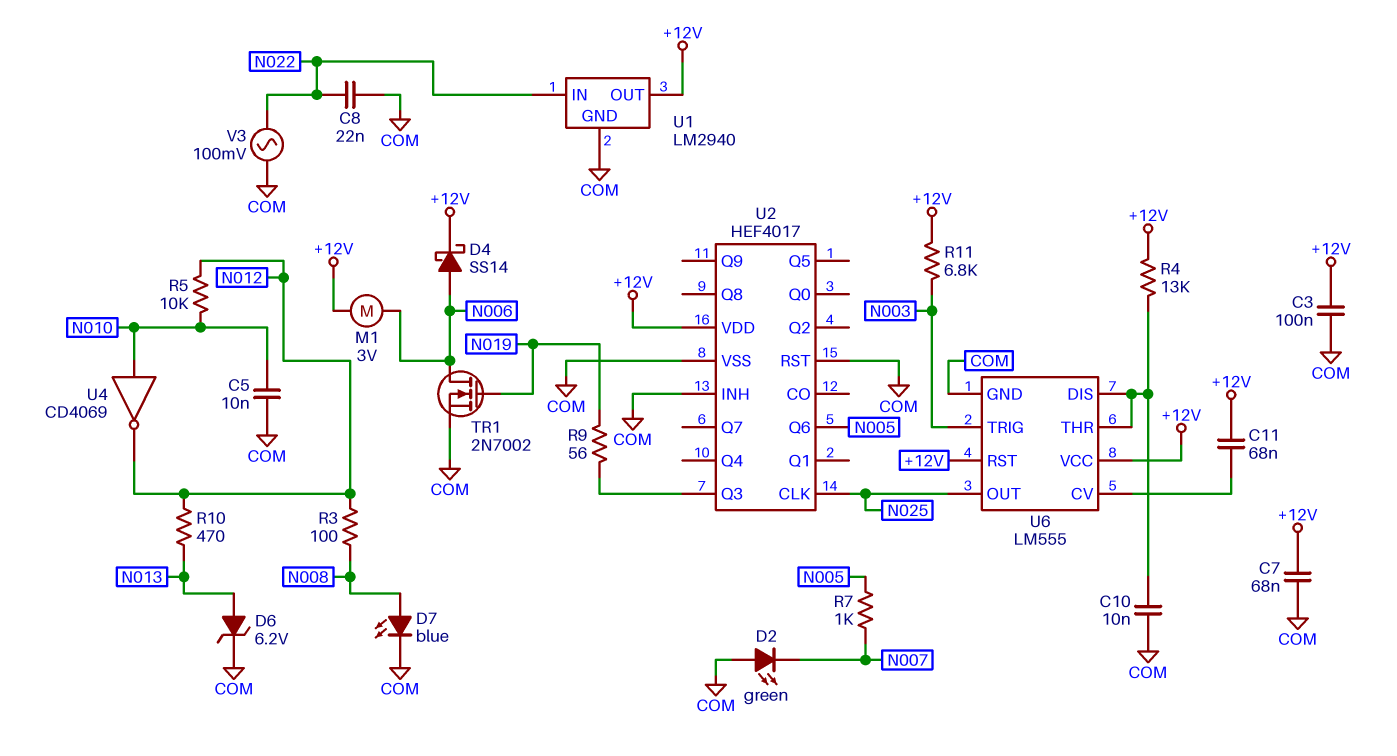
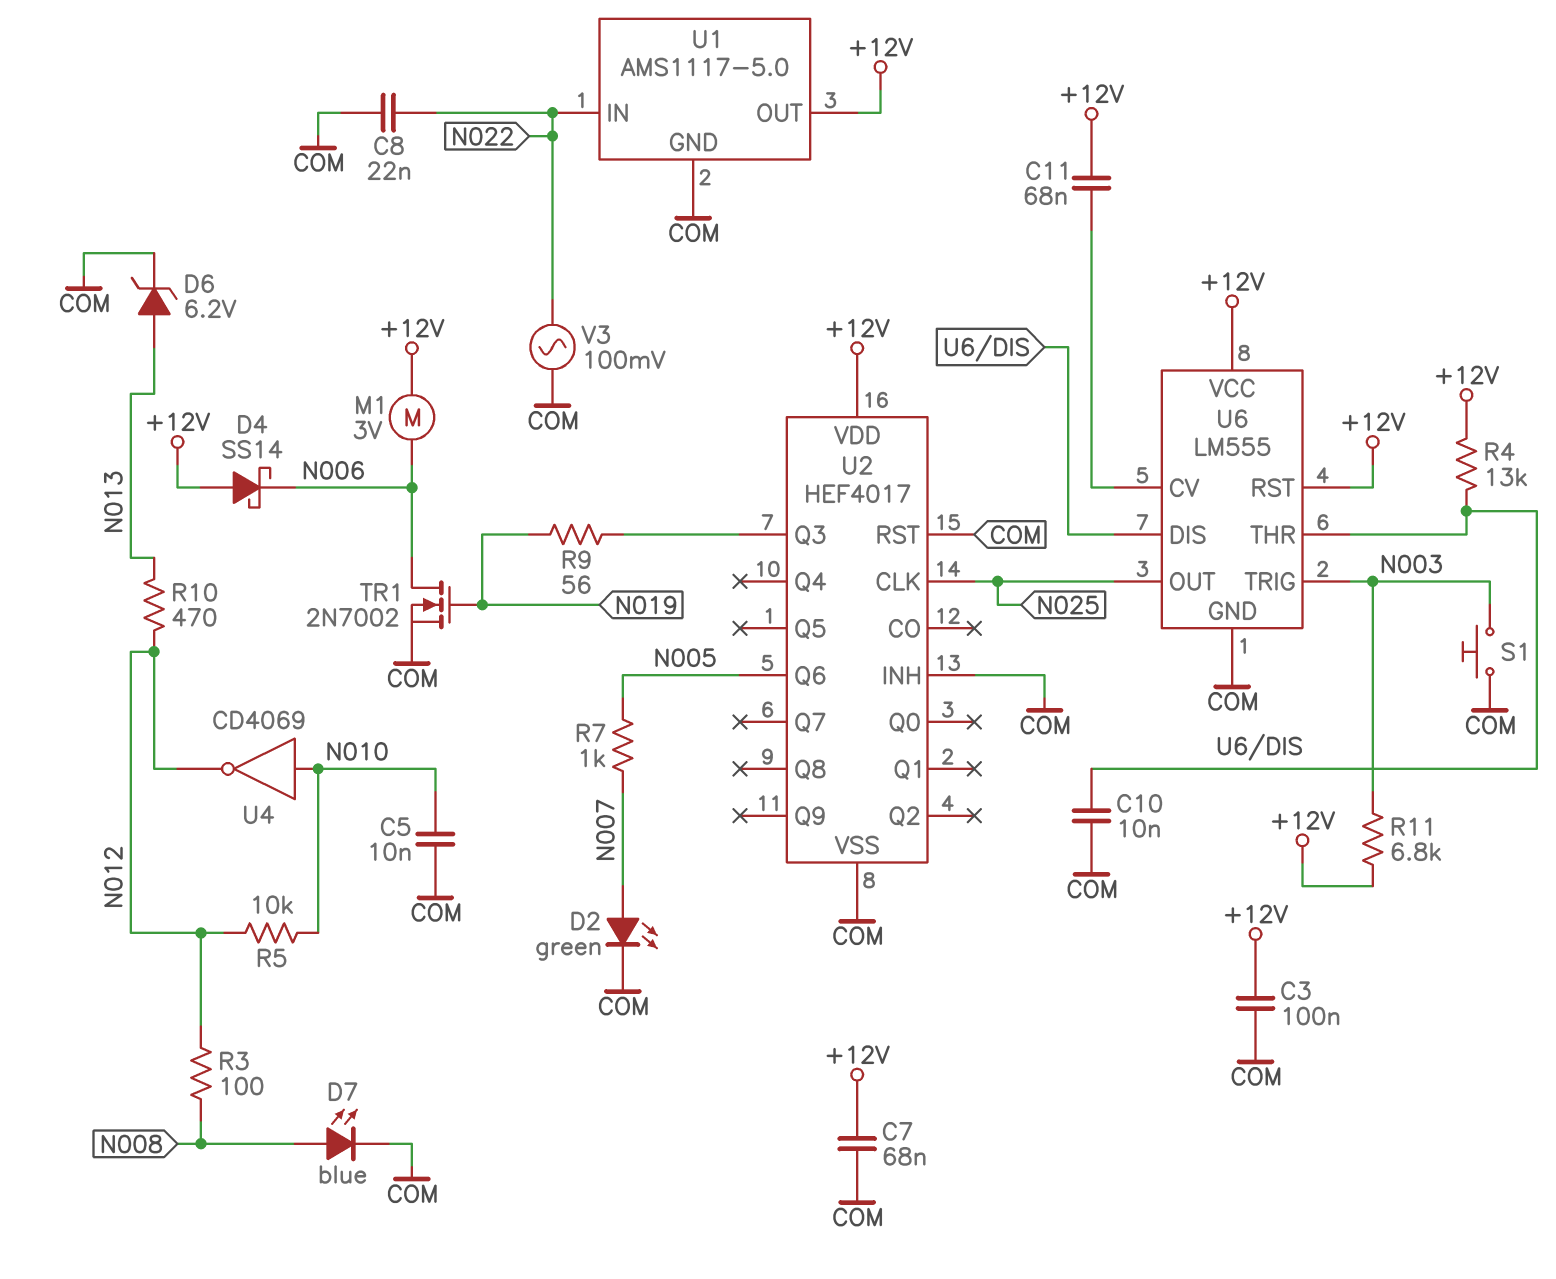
D2: LED green (A COM, K N007) -> LED green (A N007, K COM)
D4: schottky SS14 (A N006, K +12V) -> schottky SS14 (A +12V, K N006)
S1: none -> button (COM, N003)
U1: LM2940 -> AMS1117-5.0

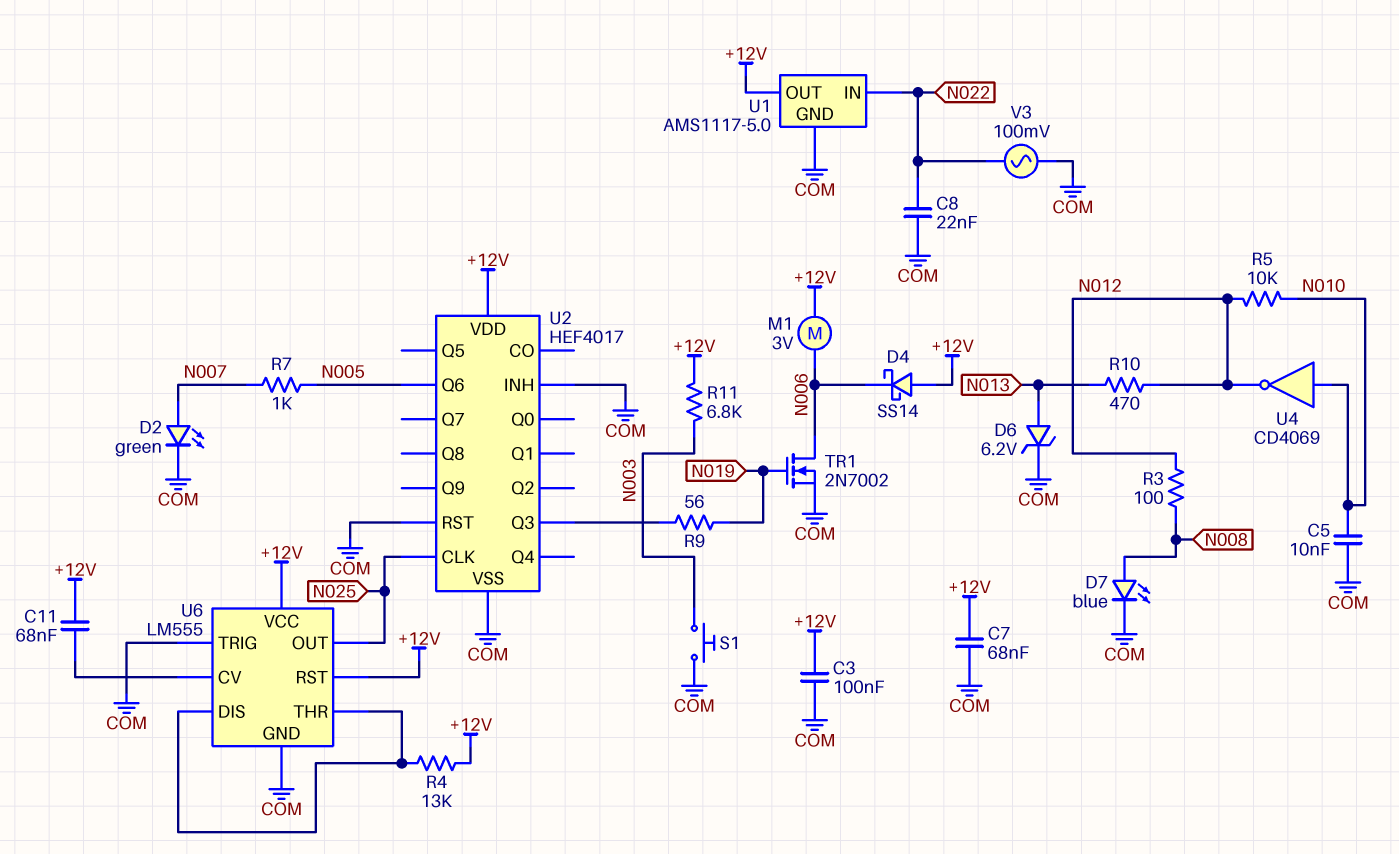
C10: 10nF (COM, U6/DIS) -> none
U6 pin TRIG: N003 -> COM

